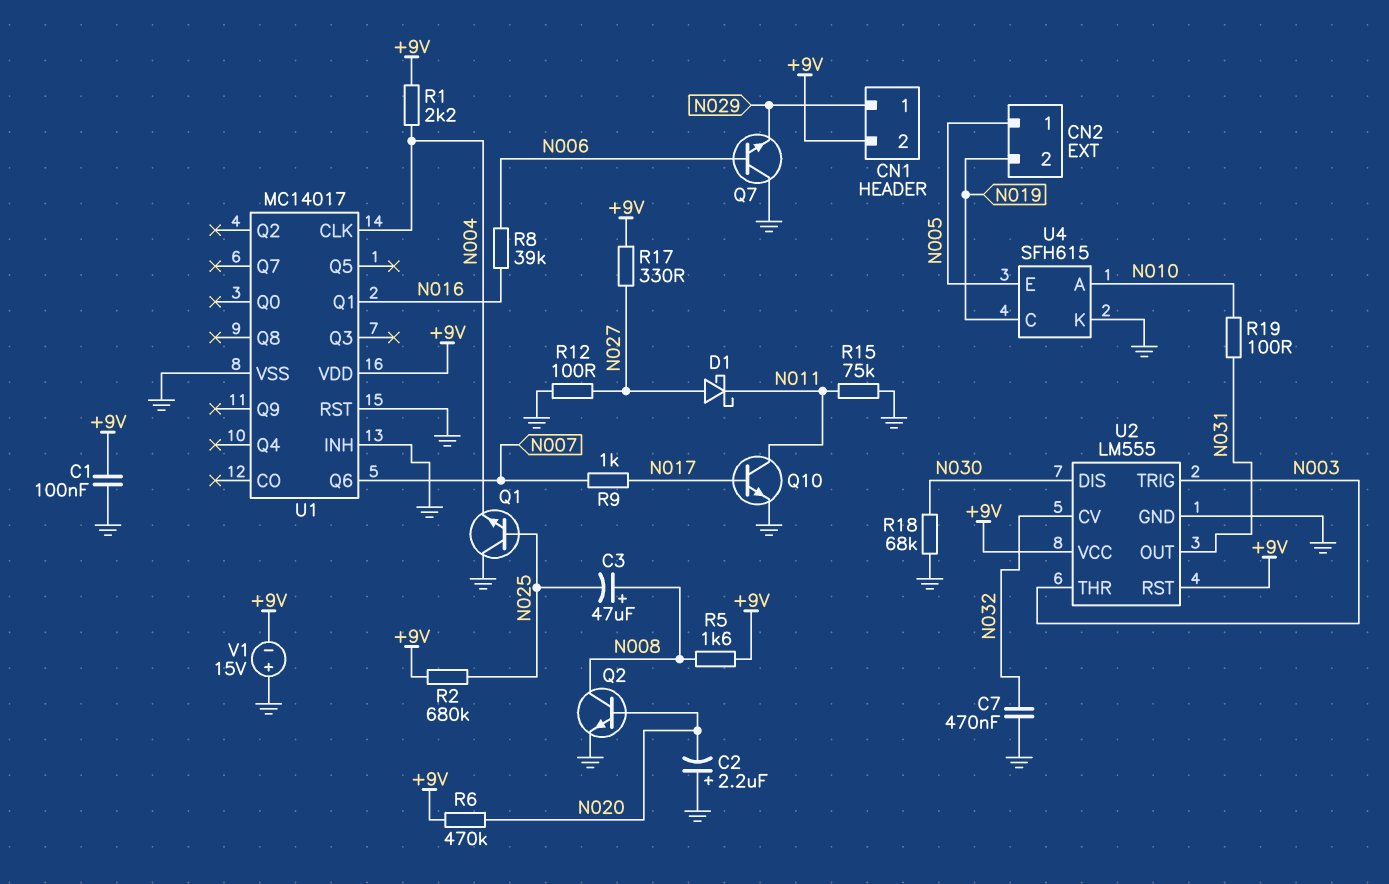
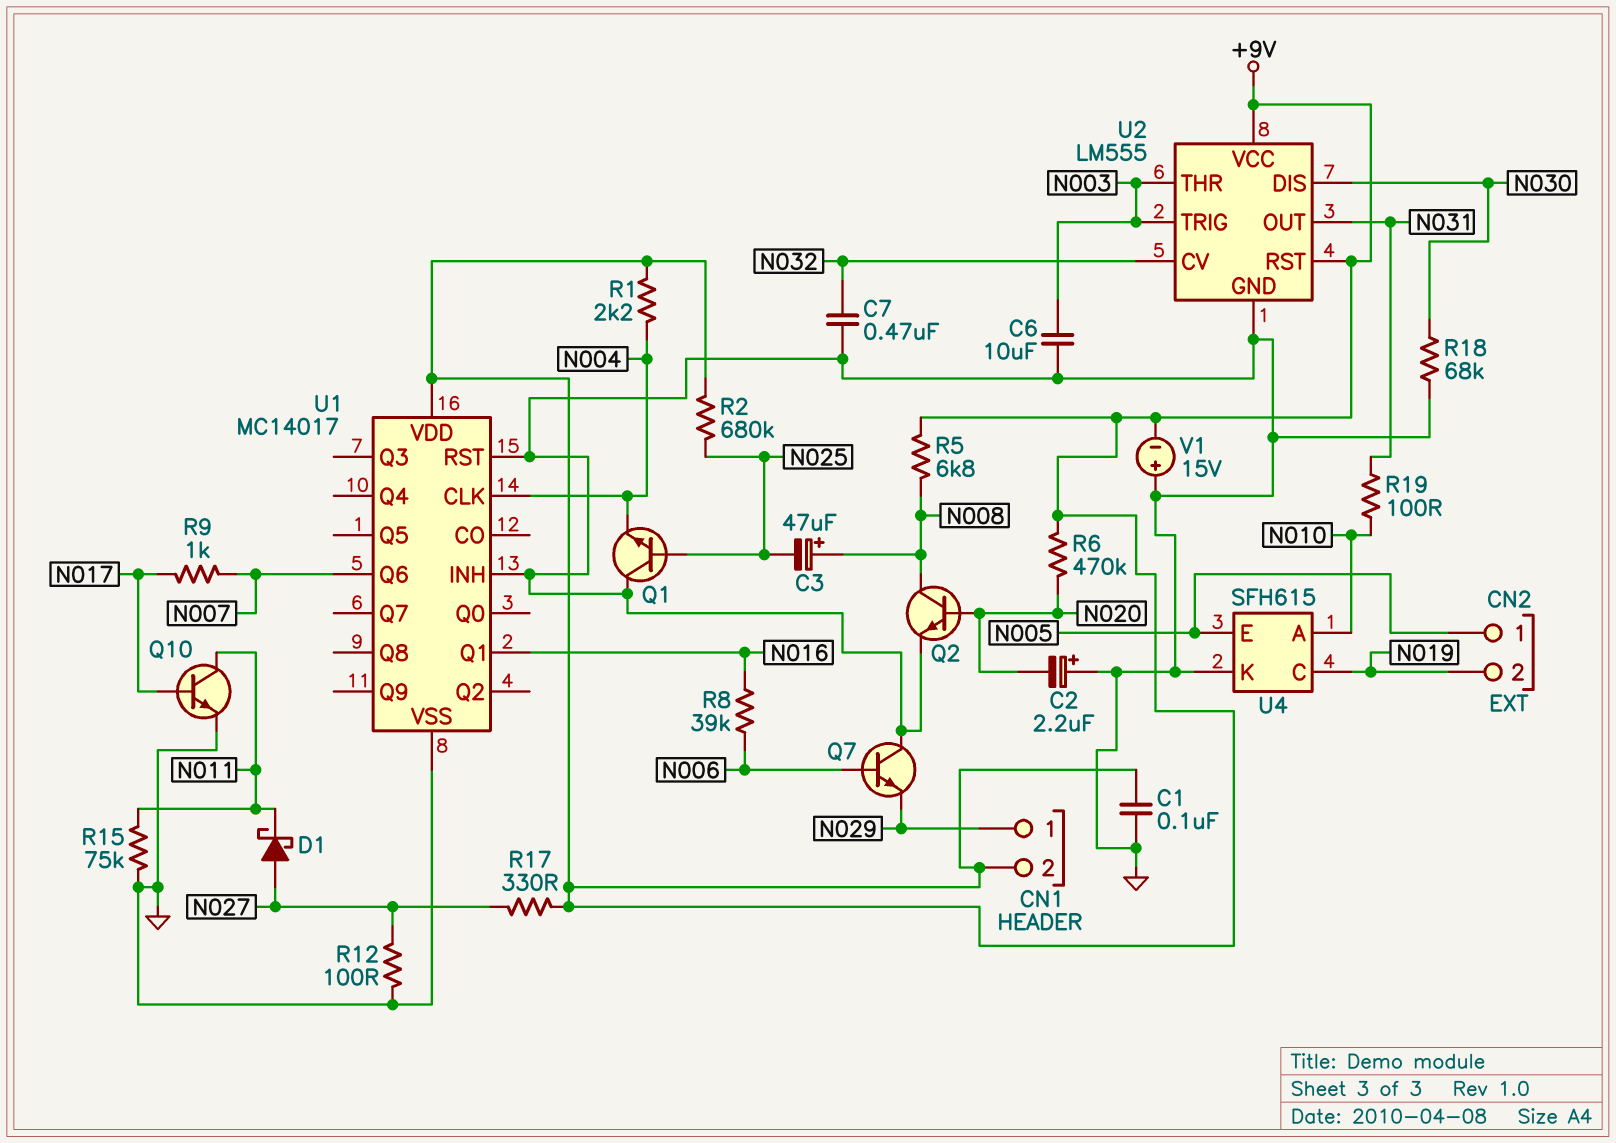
C6: none -> 10uF (GND, N003)
R5: 1.6k (+9V, N008) -> 6.8k (+9V, N008)

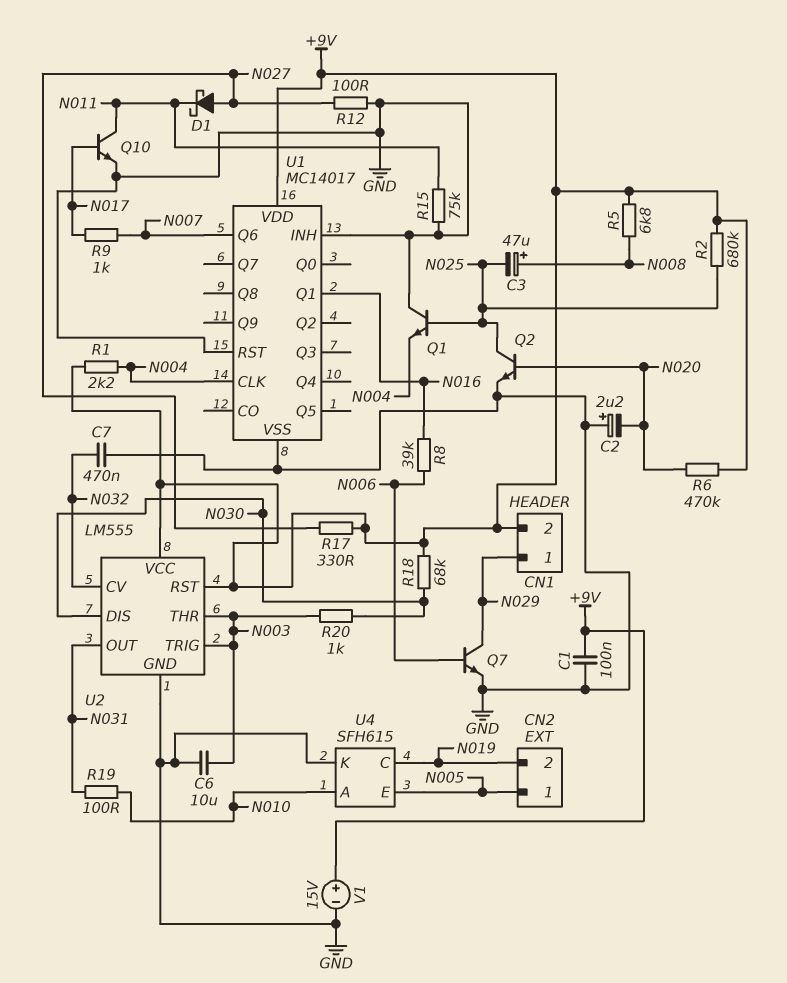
Q2: NPN (B N020, C N008, E GND) -> NPN (B N020, C N025, E GND)
Q7: NPN (B N006, C GND, E N029) -> NPN (B N006, C N029, E GND)
R18: 68k (GND, N030) -> 68k (+9V, N030)
R20: none -> 1k (N003, N030)
V1: 15V (plus GND, minus +9V) -> 15V (plus +9V, minus GND)

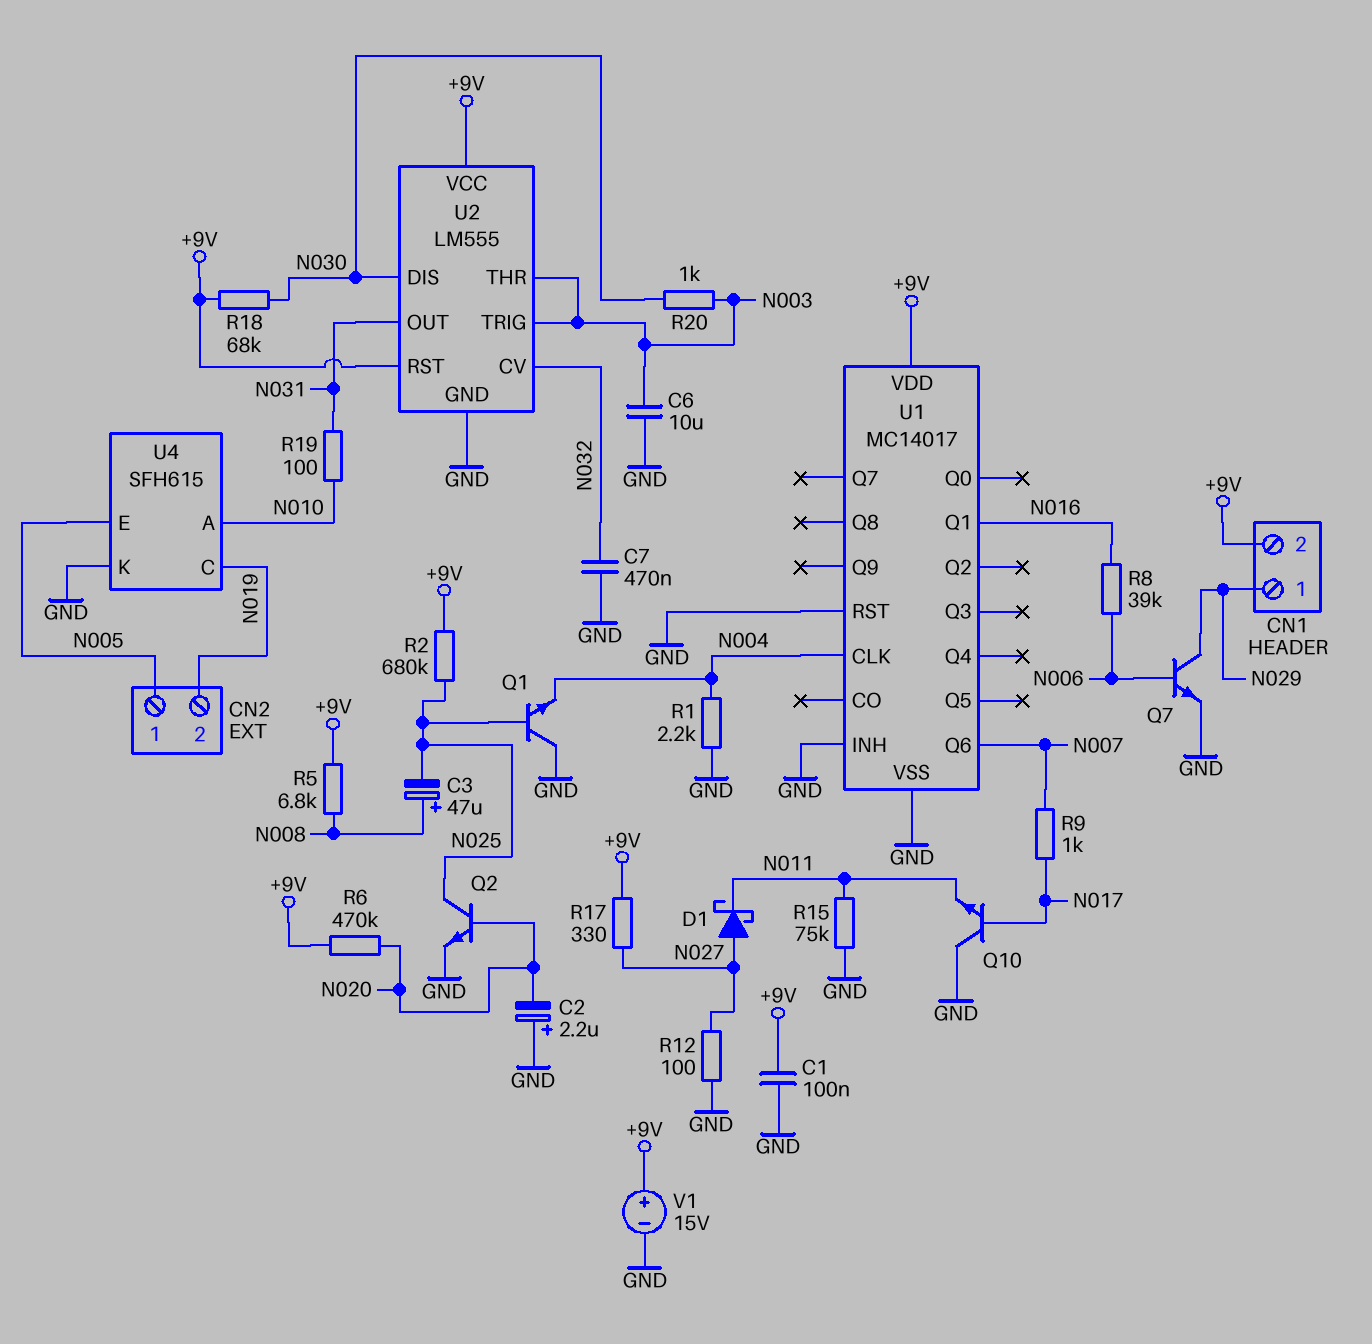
Q10: NPN (B N017, C N011, E GND) -> NPN (B N017, C GND, E N011)
R1: 2.2k (+9V, N004) -> 2.2k (GND, N004)

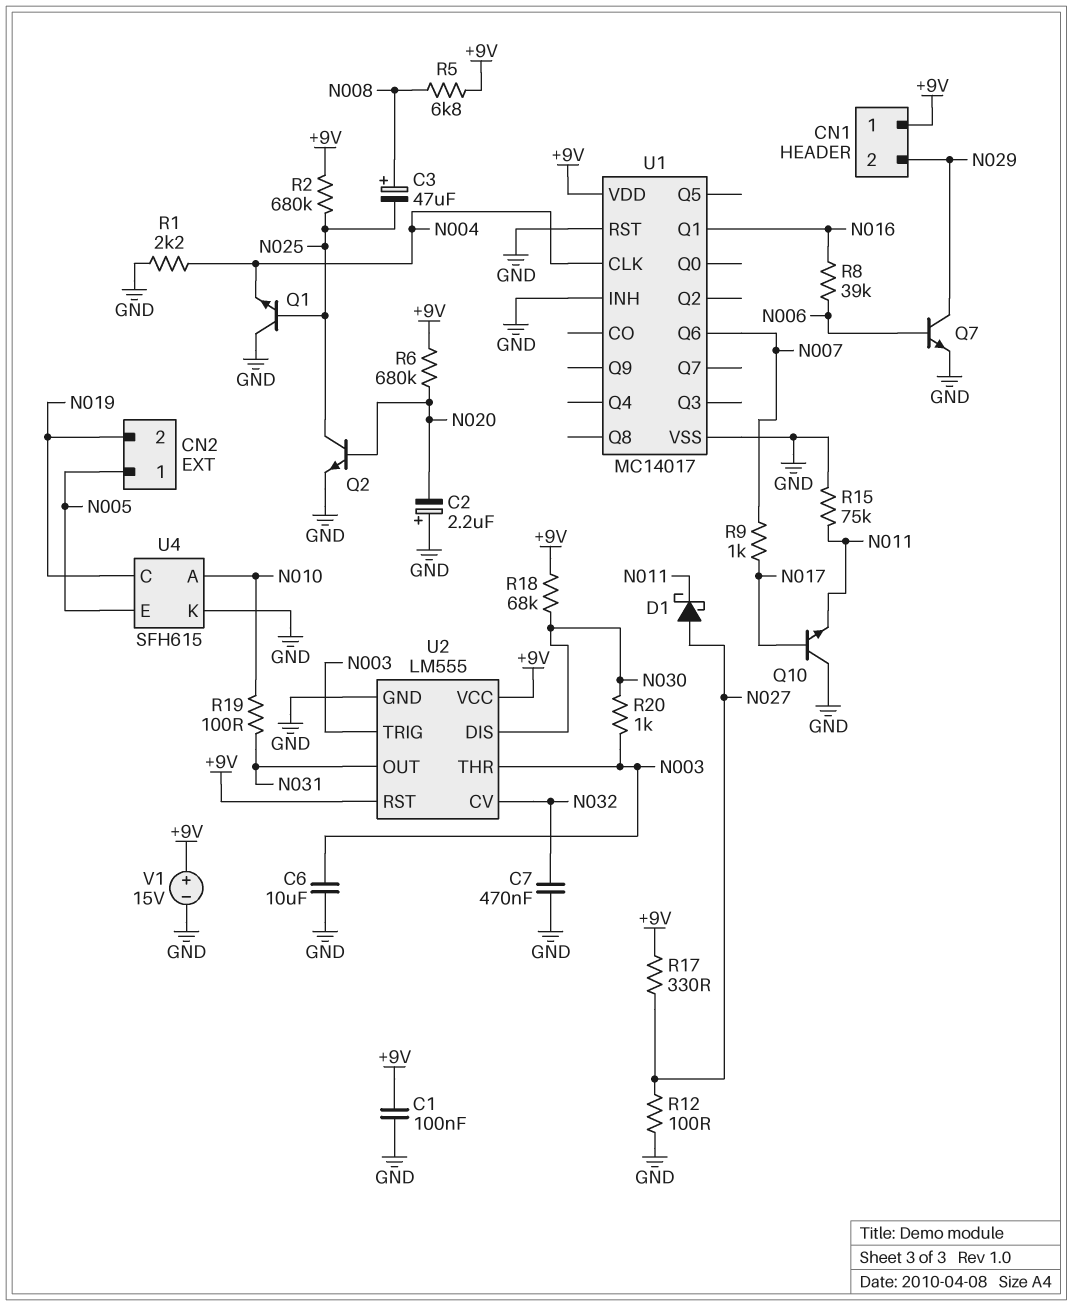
CN1 pin 1: N029 -> +9V
CN1 pin 2: +9V -> N029
R6: 470k (+9V, N020) -> 680k (+9V, N020)

